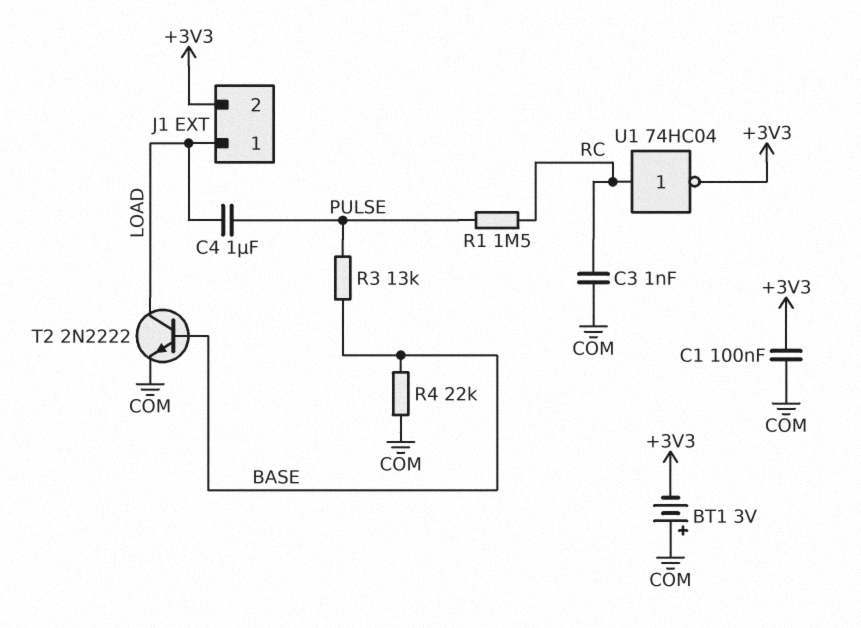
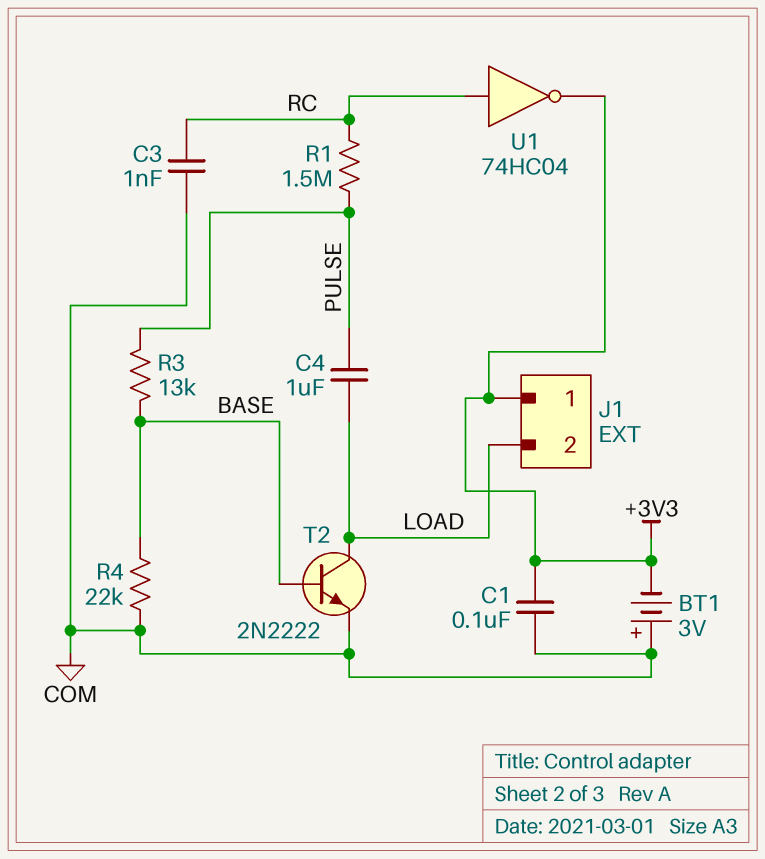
J1 pin 1: LOAD -> +3V3
J1 pin 2: +3V3 -> LOAD

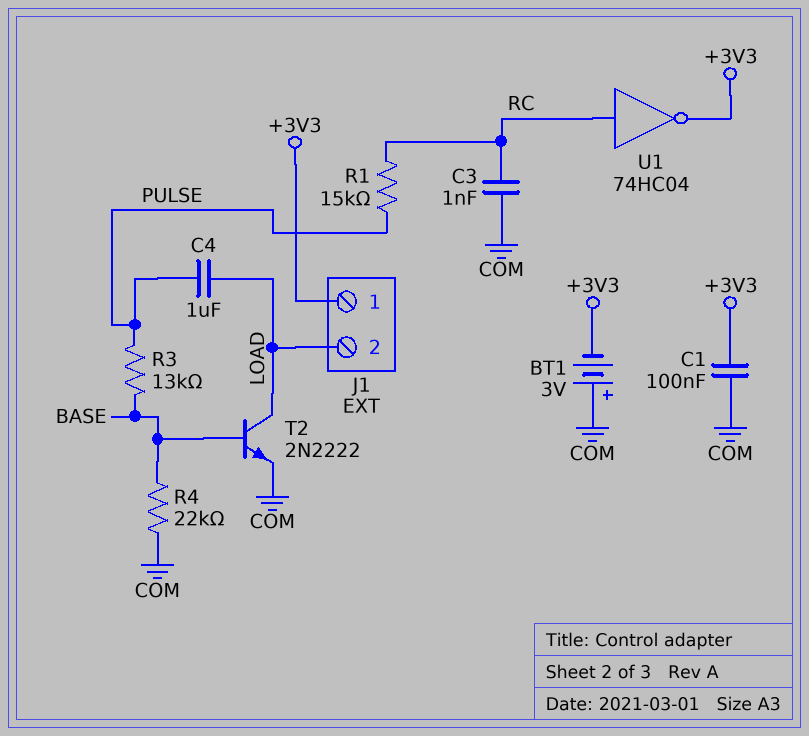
R1: 1.5M (PULSE, RC) -> 15k (PULSE, RC)

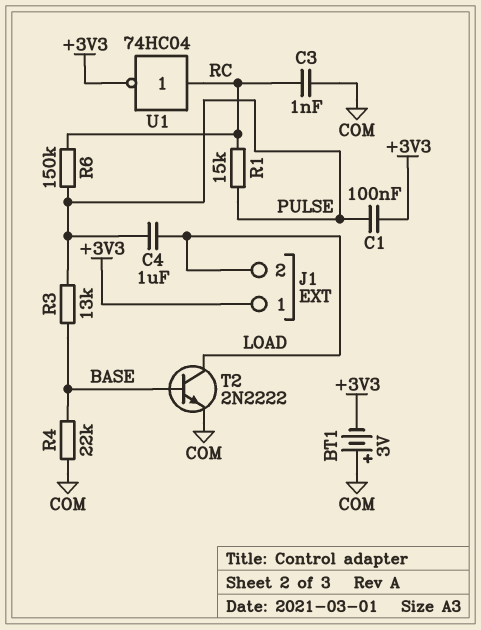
C1: 100nF (+3V3, COM) -> 100nF (+3V3, PULSE)
R6: none -> 150k (PULSE, RC)

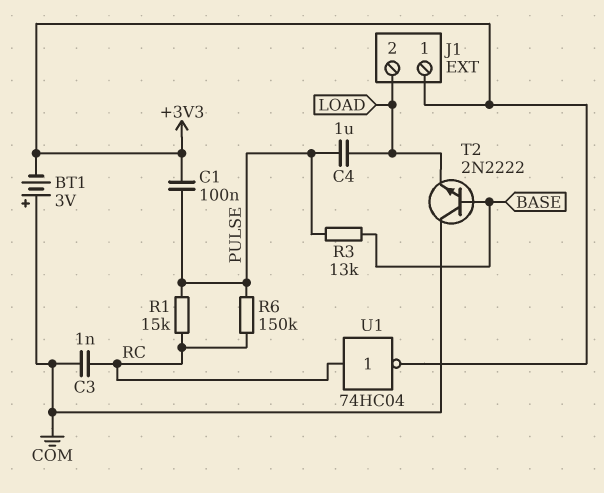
R4: 22k (BASE, COM) -> none
T2: NPN 2N2222 (B BASE, C LOAD, E COM) -> NPN 2N2222 (B BASE, C COM, E LOAD)

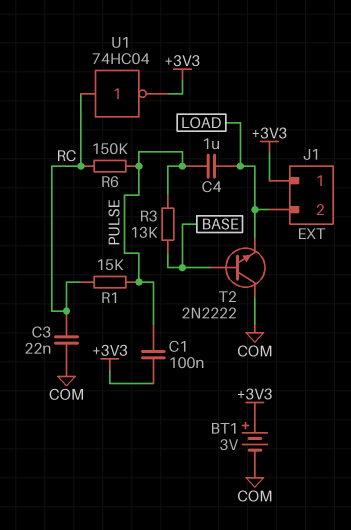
BT1: 3V (plus COM, minus +3V3) -> 3V (plus +3V3, minus COM)
C3: 1nF (COM, RC) -> 22nF (COM, RC)

